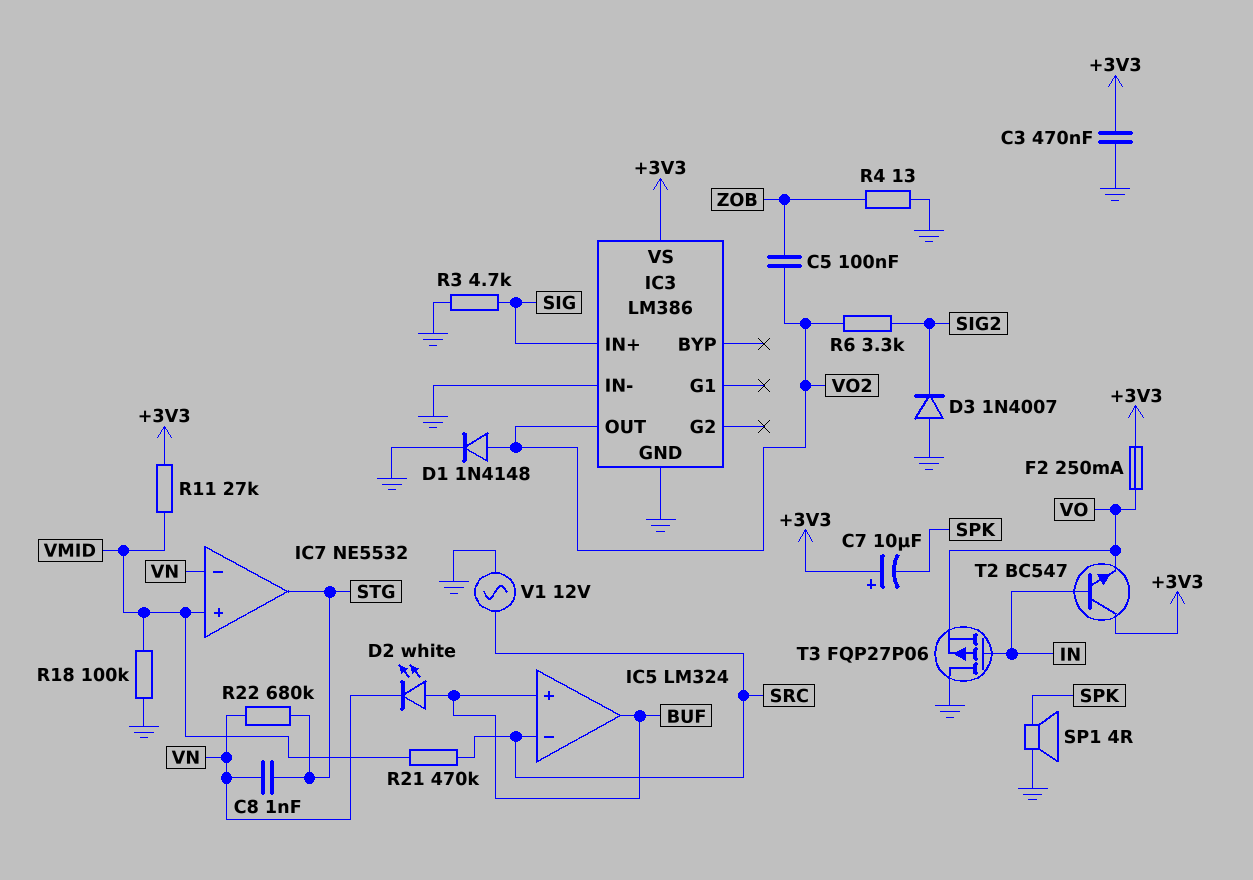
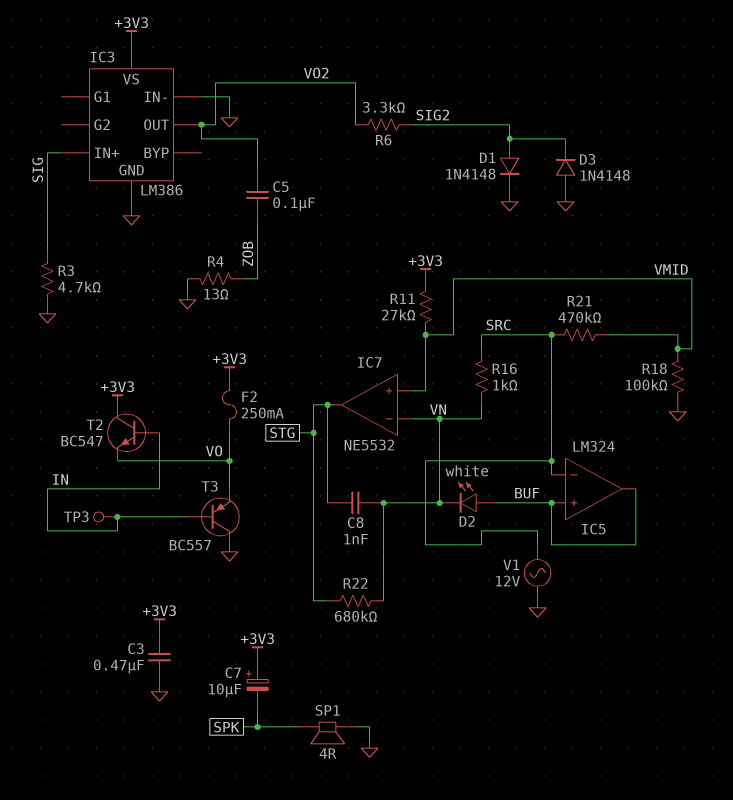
D1: diode 1N4148 (A VO2, K GND) -> diode 1N4148 (A SIG2, K GND)
D3: diode 1N4007 (A GND, K SIG2) -> diode 1N4148 (A GND, K SIG2)
R16: none -> 1k (SRC, VN)
T3: PMOS FQP27P06 (G IN, D GND, S VO) -> PNP BC557 (B IN, C GND, E VO)
TP3: none -> test point (IN)

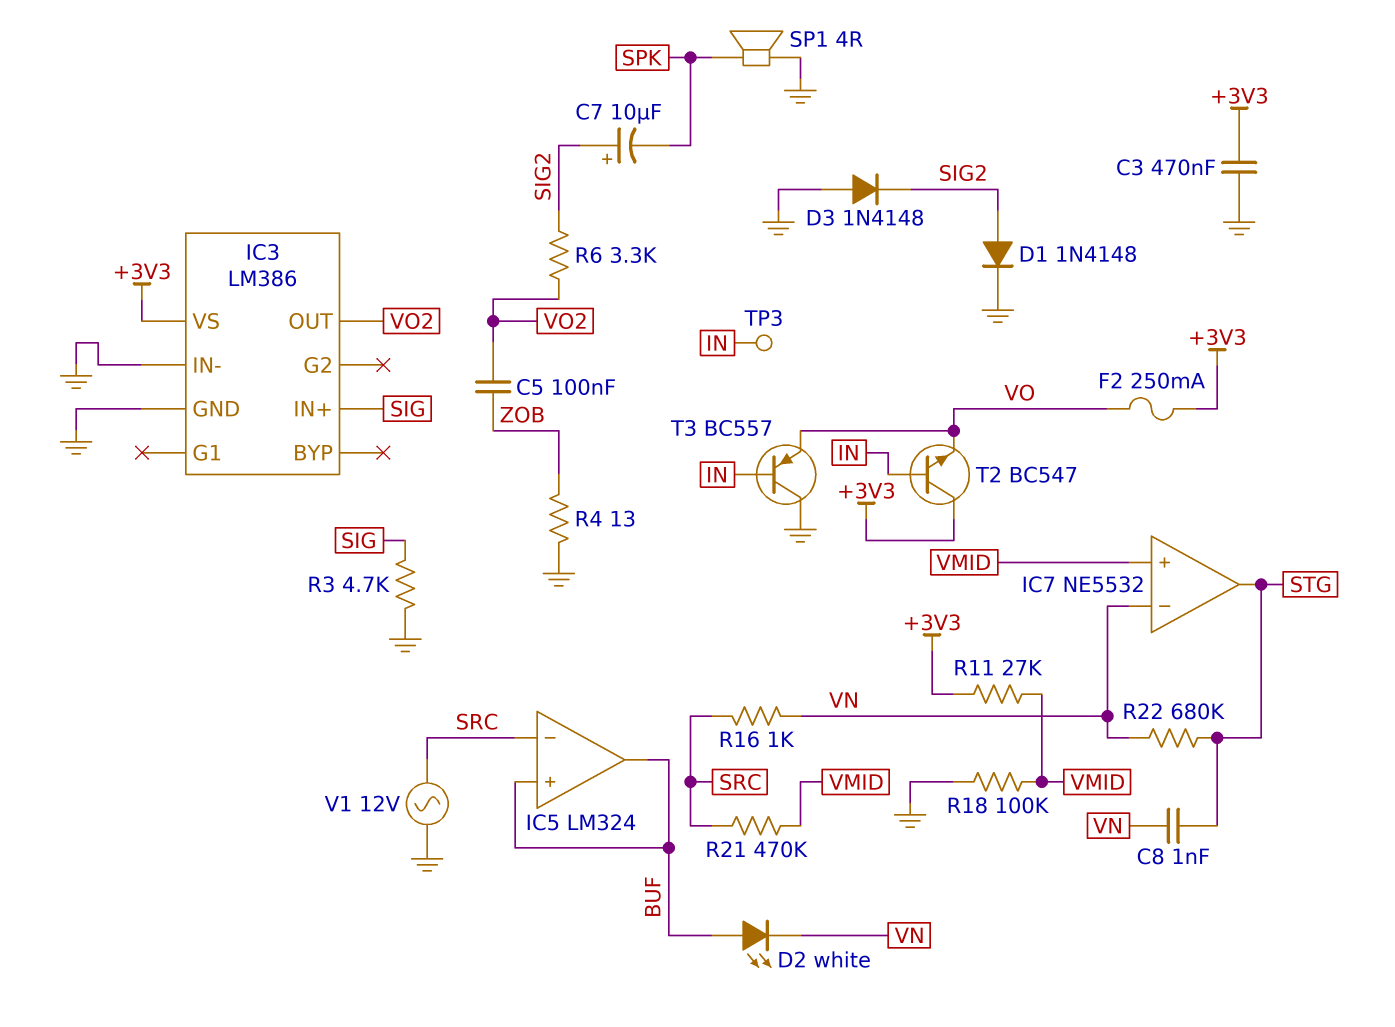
C7: 10uF (plus +3V3, minus SPK) -> 10uF (plus SIG2, minus SPK)

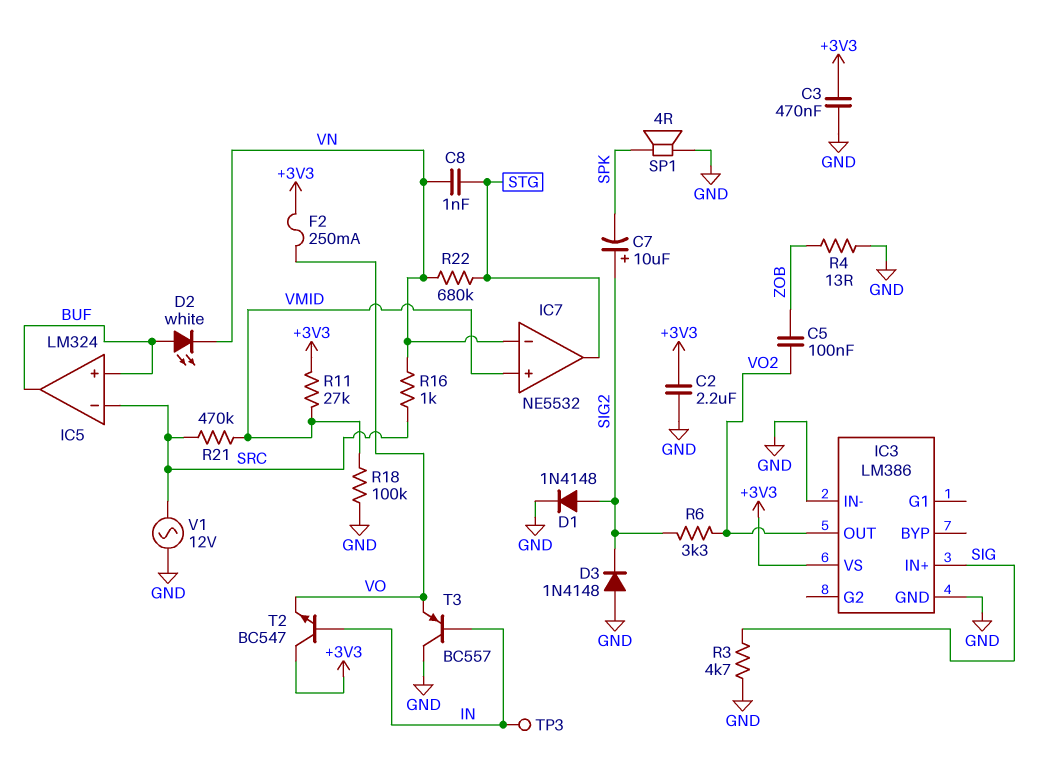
C2: none -> 2.2uF (+3V3, GND)

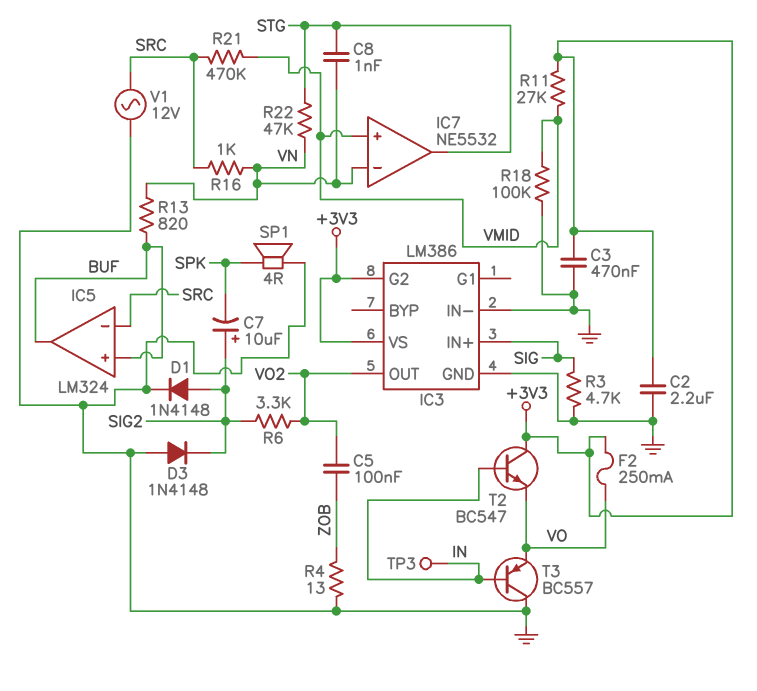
D2: LED white (A BUF, K VN) -> none
IC3 pin G2: none -> +3V3
R13: none -> 820 (BUF, VN)
R22: 680k (STG, VN) -> 47k (STG, VN)

